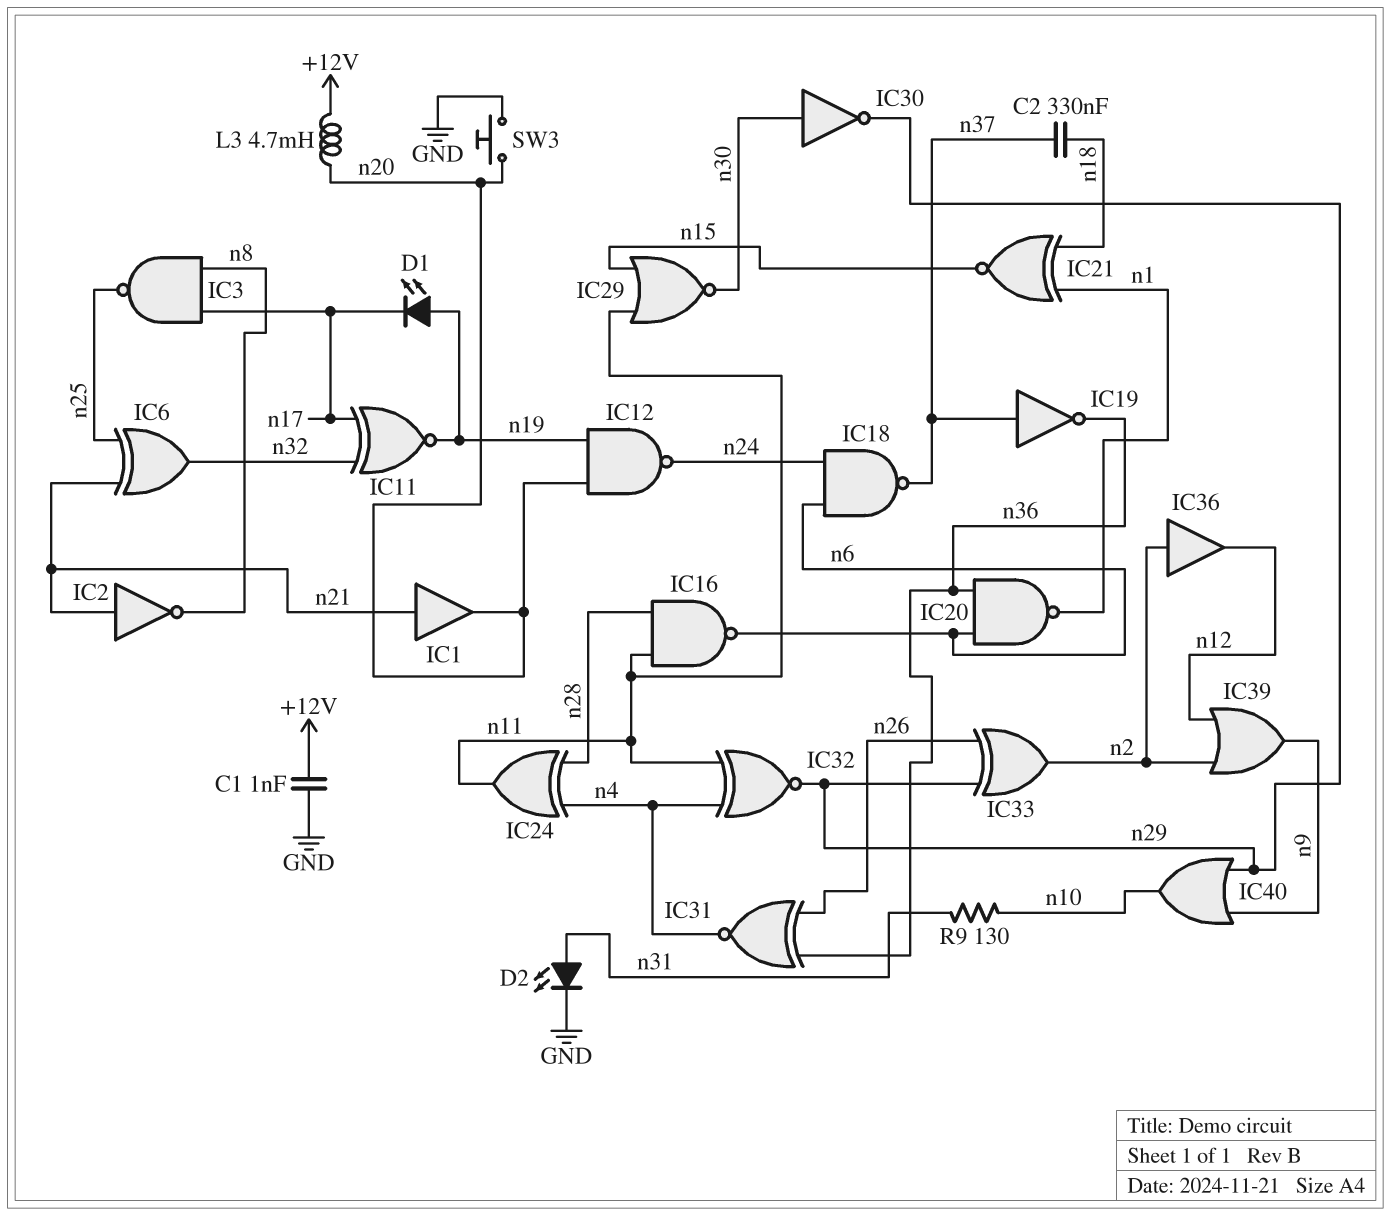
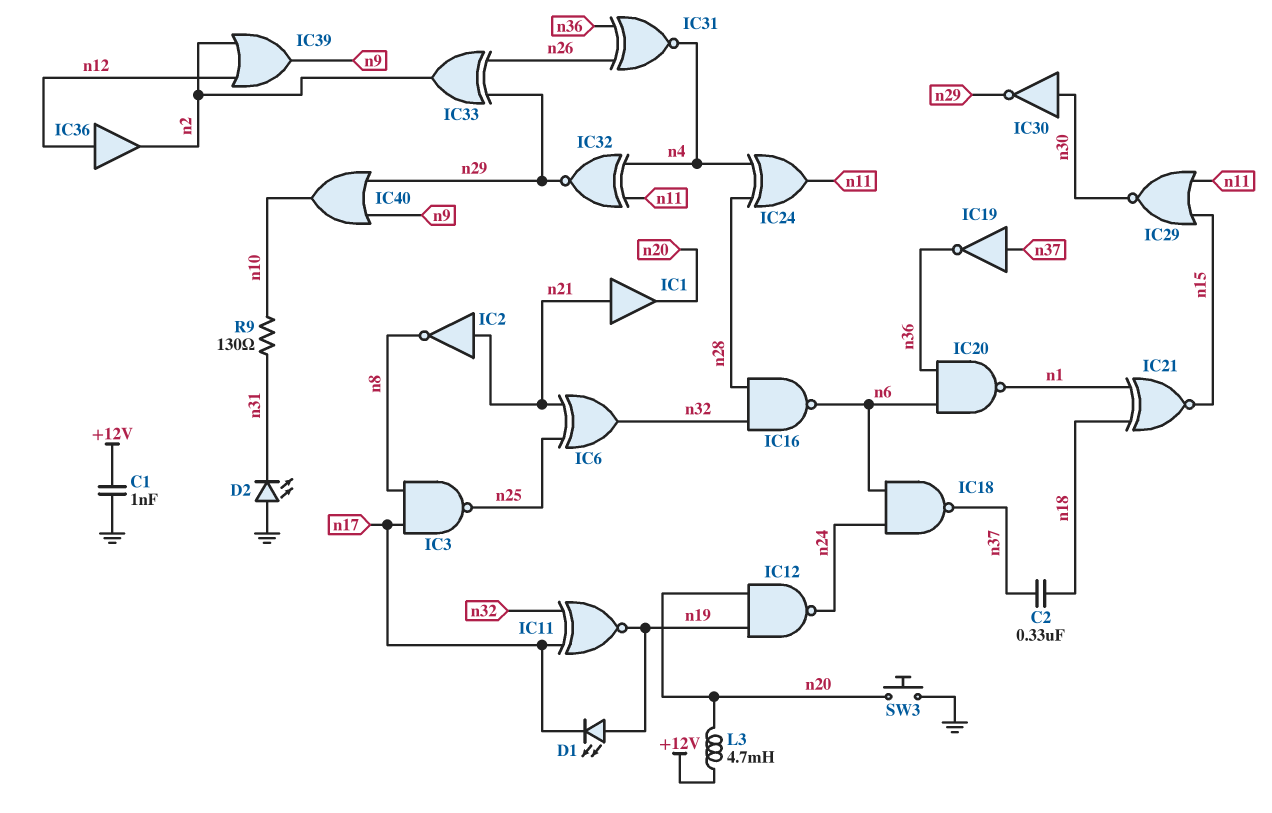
D2: LED (A n31, K GND) -> LED (A GND, K n31)
IC16: NAND (in n11, in n28, out n6) -> NAND (in n28, in n32, out n6)
IC36: buffer (in n2, out n12) -> buffer (in n12, out n2)

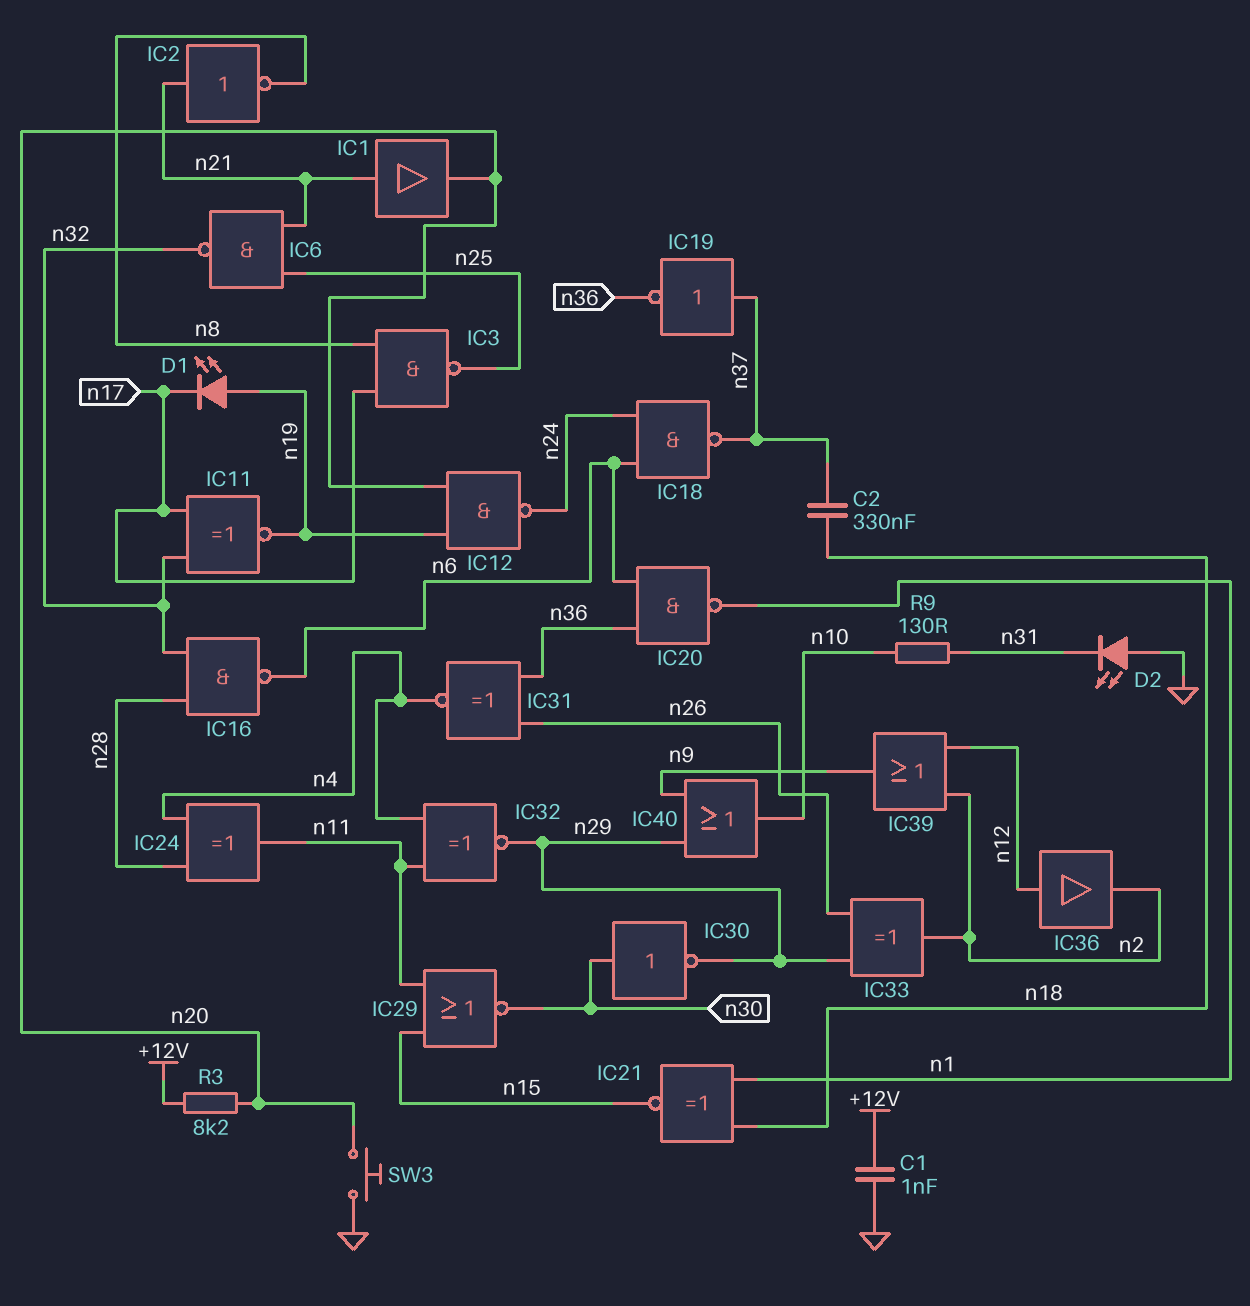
IC6: XOR (in n21, in n25, out n32) -> NAND (in n21, in n25, out n32)
L3: 4.7mH (+12V, n20) -> none
R3: none -> 8.2k (+12V, n20)

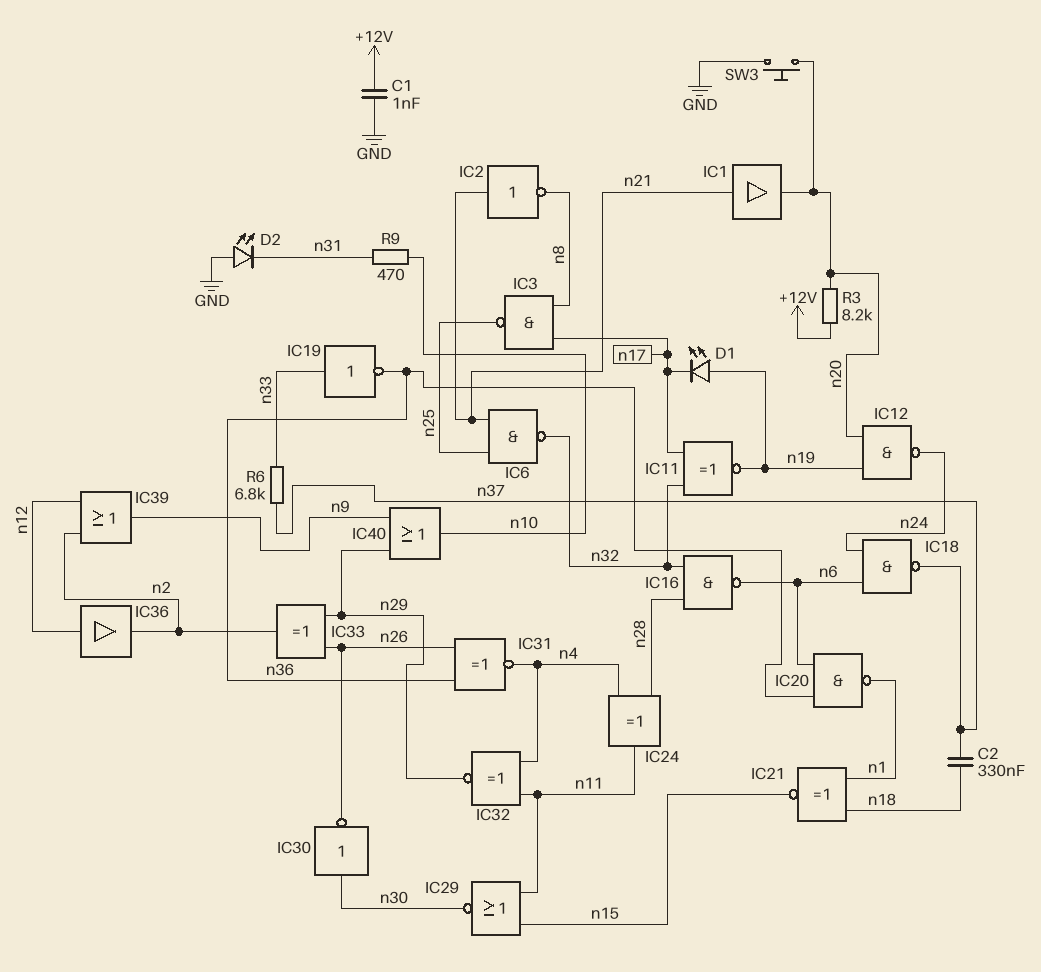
IC19: NOT (in n37, out n36) -> NOT (in n33, out n36)
IC30: NOT (in n30, out n29) -> NOT (in n30, out n26)
R6: none -> 6.8k (n33, n37)
R9: 130 (n10, n31) -> 470 (n10, n31)

